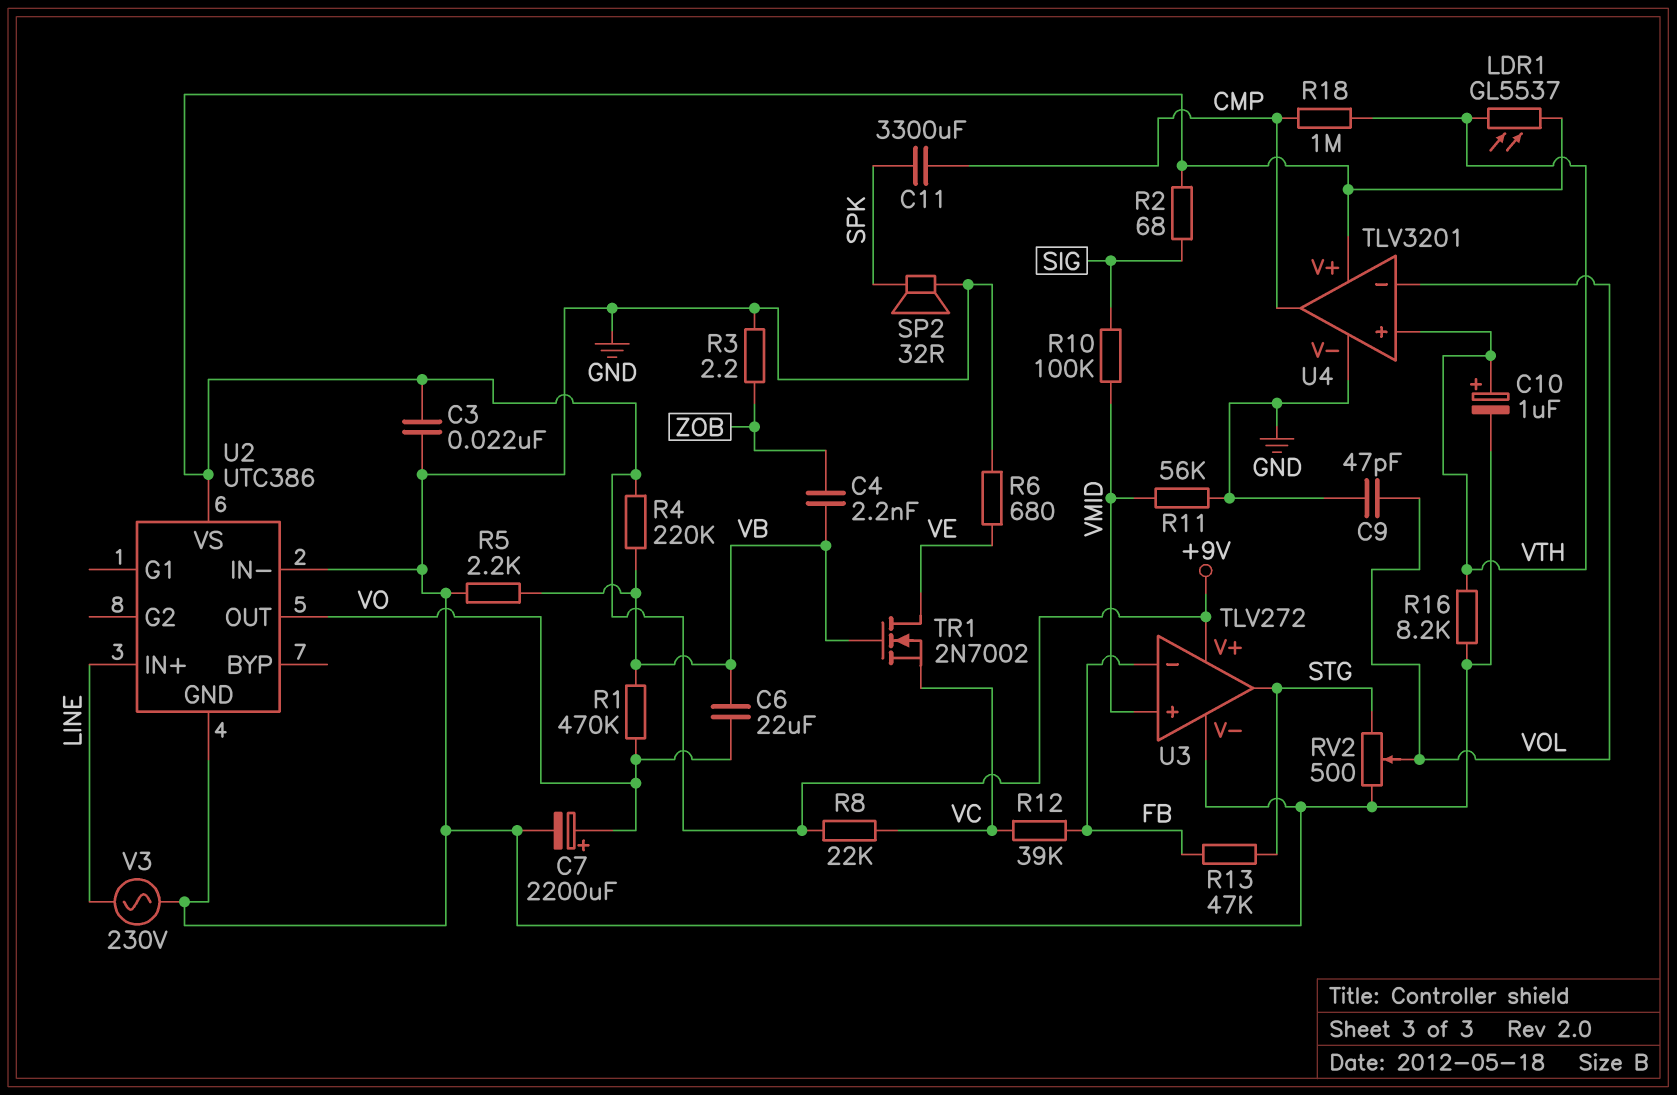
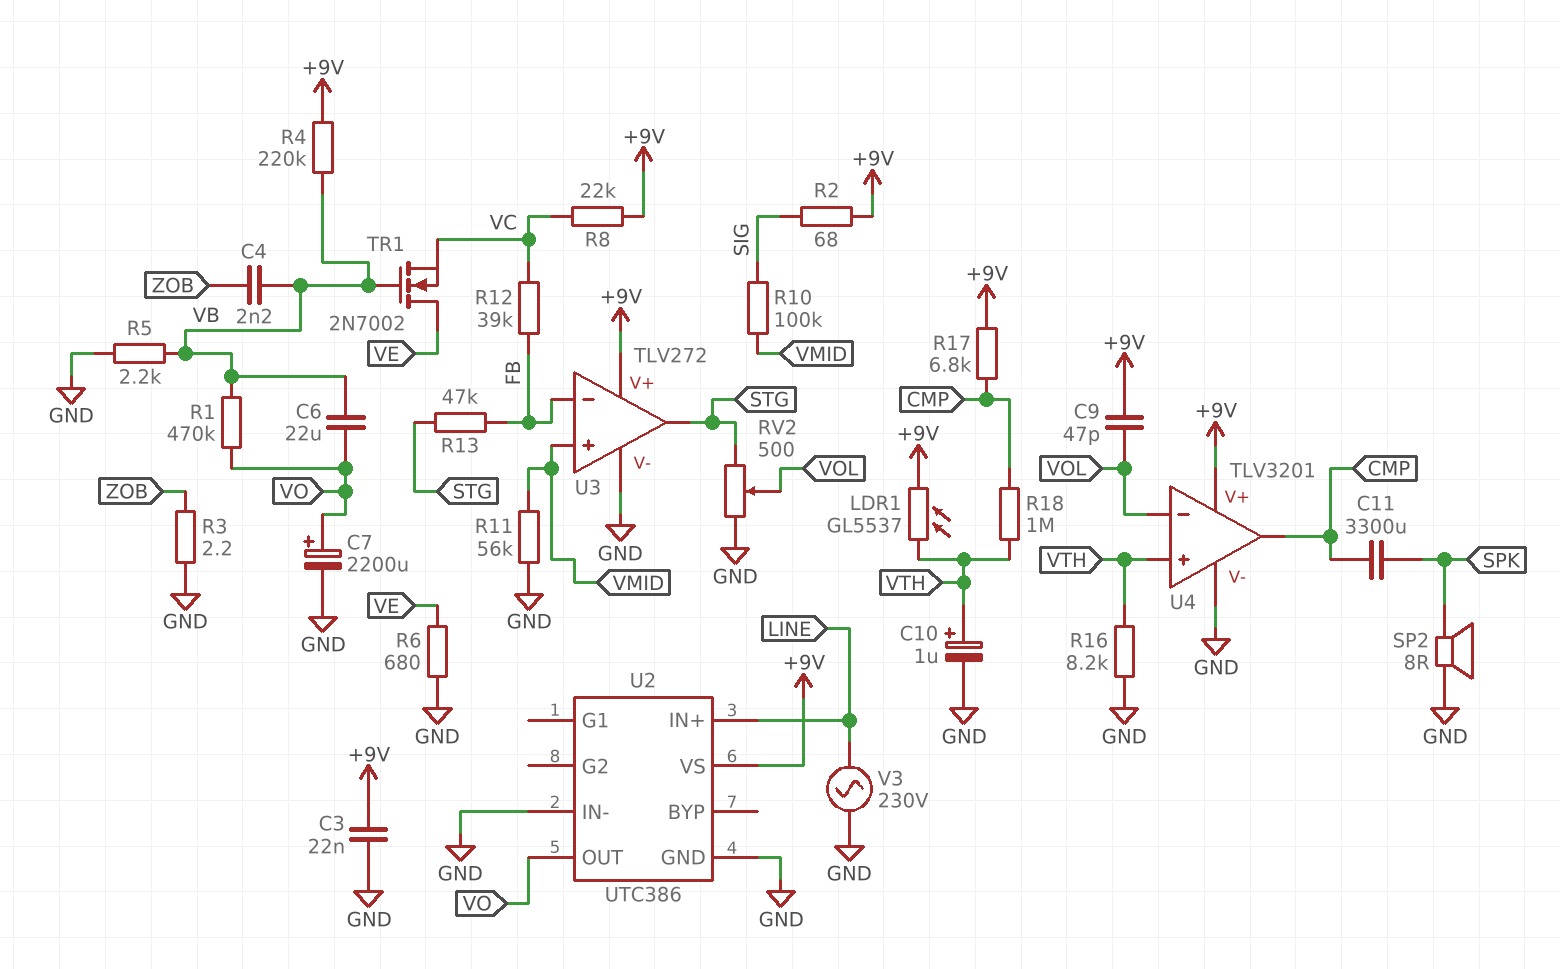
C9: 47pF (GND, VOL) -> 47pF (+9V, VOL)
R17: none -> 6.8k (+9V, CMP)
SP2: speaker 32R (GND, SPK) -> speaker 8R (GND, SPK)

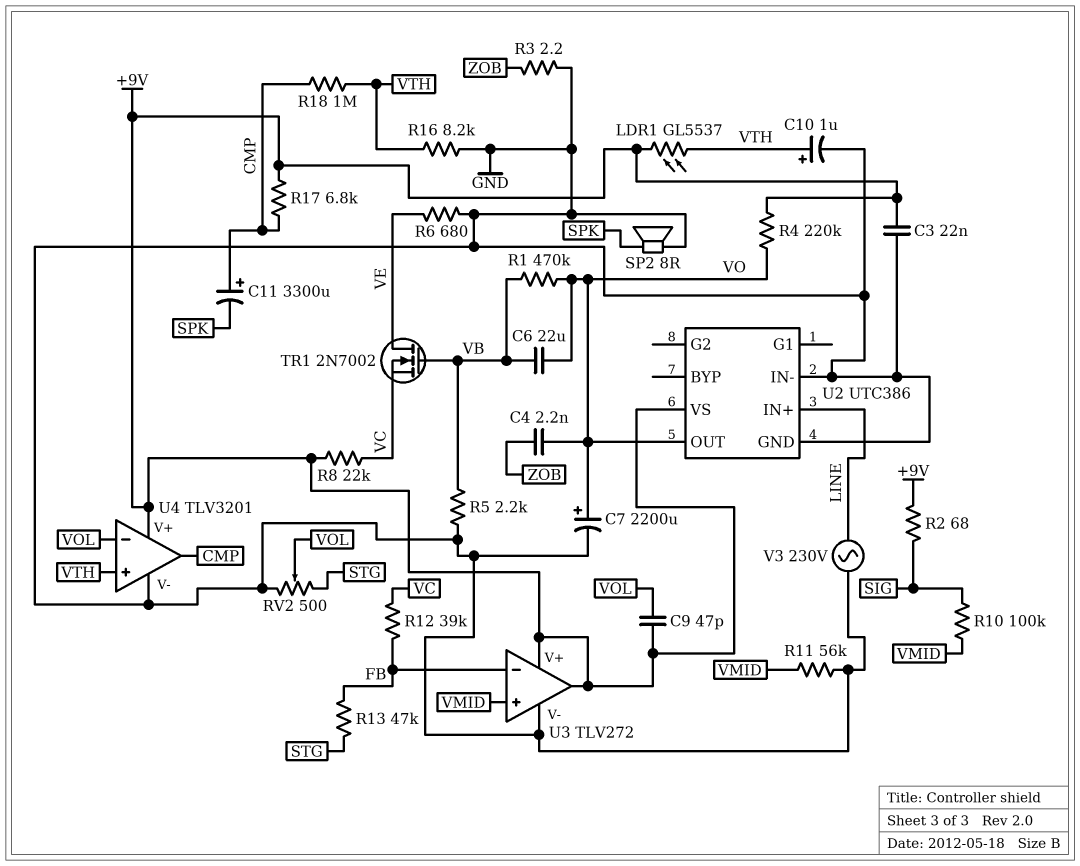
C4: 2.2nF (VB, ZOB) -> 2.2nF (VO, ZOB)
C11: 3300uF (CMP, SPK) -> 3300uF (plus CMP, minus SPK)
R4: 220k (+9V, VB) -> 220k (+9V, VO)
U3 pin out: STG -> +9V

